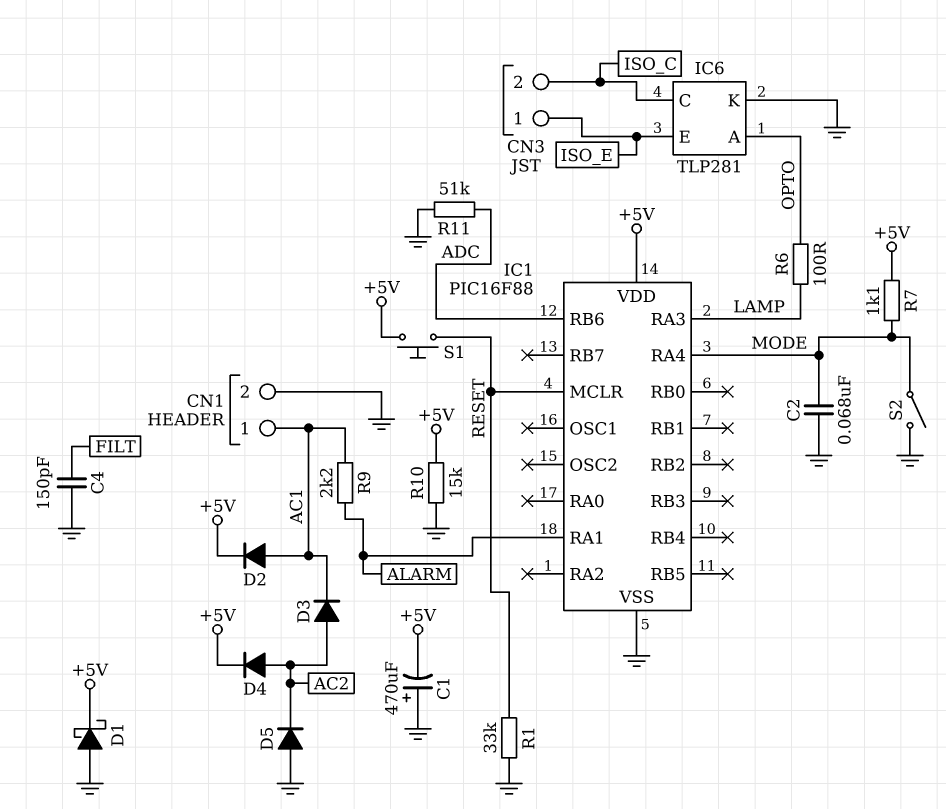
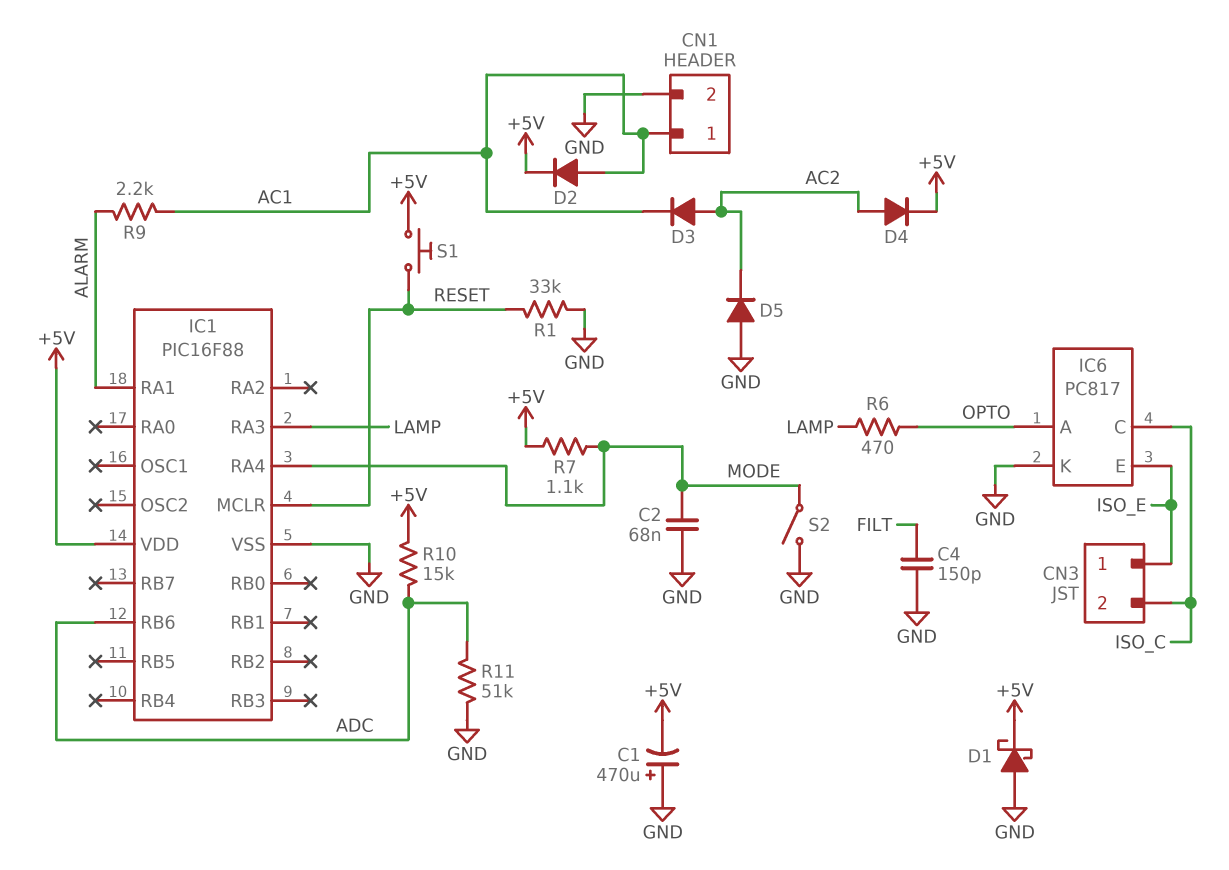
IC6: TLP281 -> PC817
R6: 100 (LAMP, OPTO) -> 470 (LAMP, OPTO)
R10: 15k (+5V, GND) -> 15k (+5V, ADC)

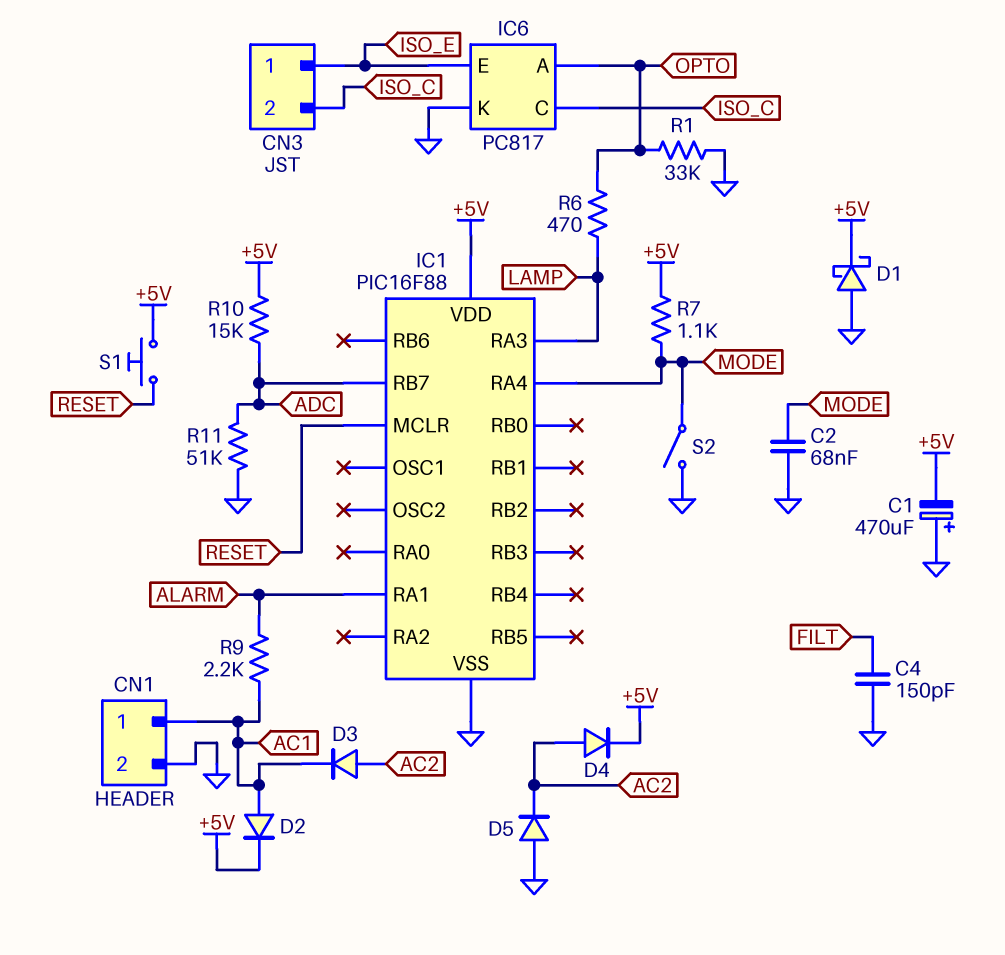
IC1 pin RB6: ADC -> none
IC1 pin RB7: none -> ADC
R1: 33k (GND, RESET) -> 33k (GND, OPTO)

